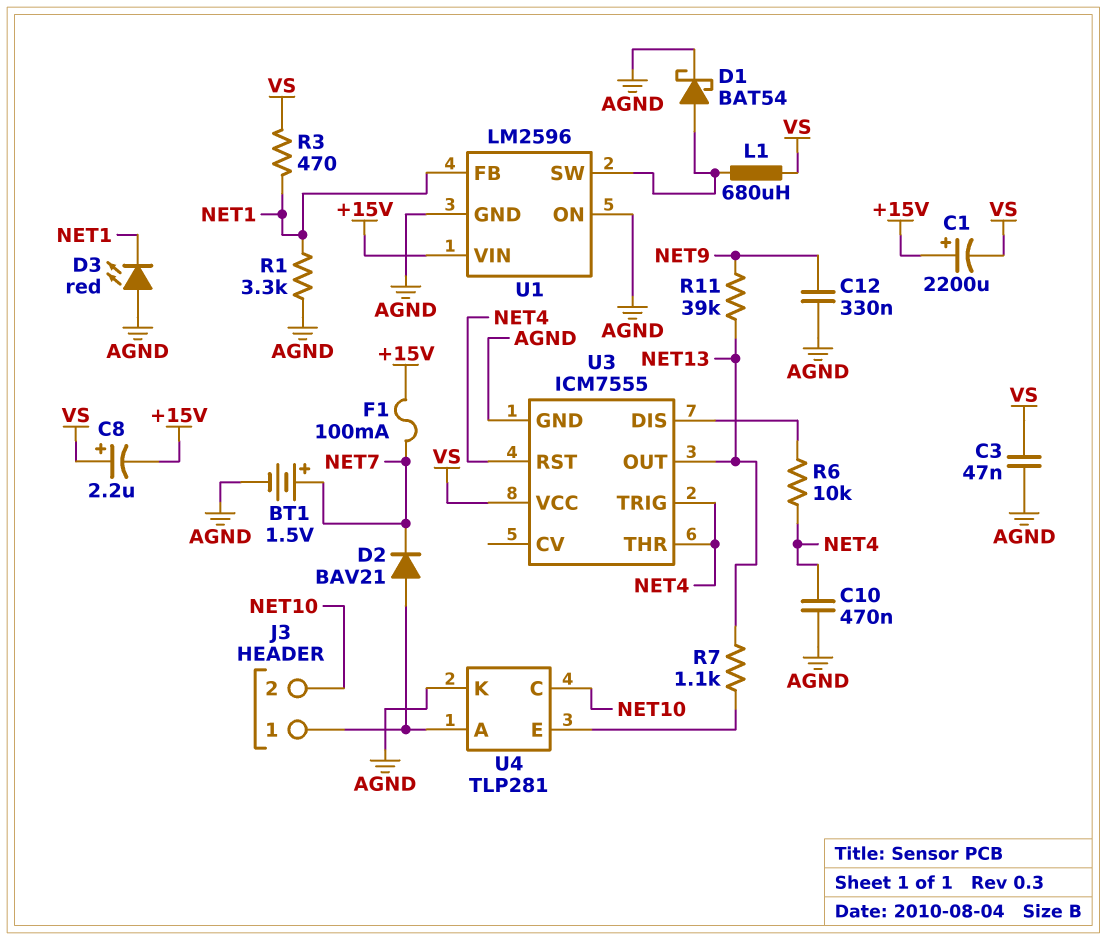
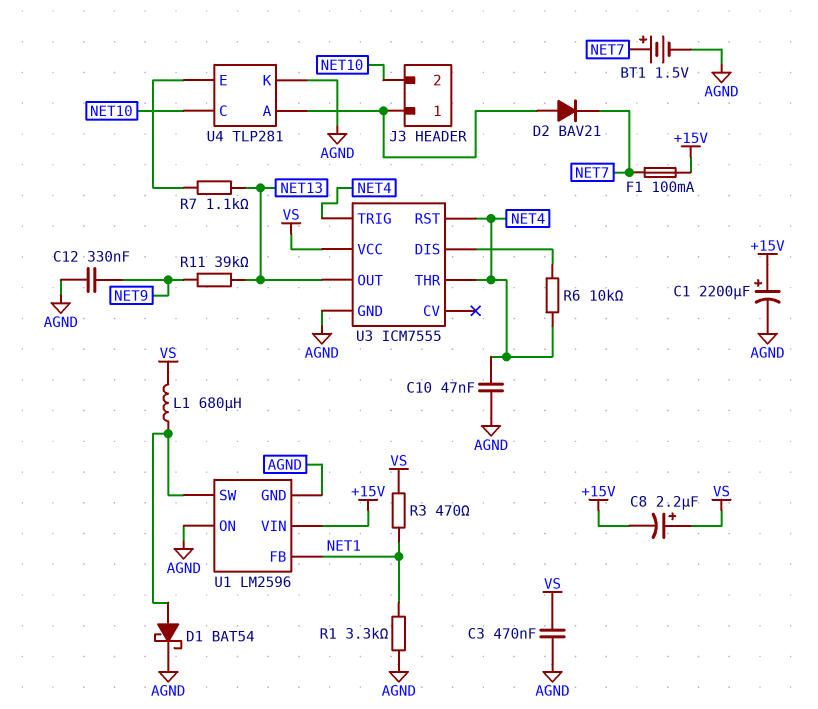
C1: 2200uF (plus +15V, minus VS) -> 2200uF (plus +15V, minus AGND)
C3: 47nF (AGND, VS) -> 470nF (AGND, VS)
C10: 470nF (AGND, NET4) -> 47nF (AGND, NET4)
D3: LED red (A AGND, K NET1) -> none

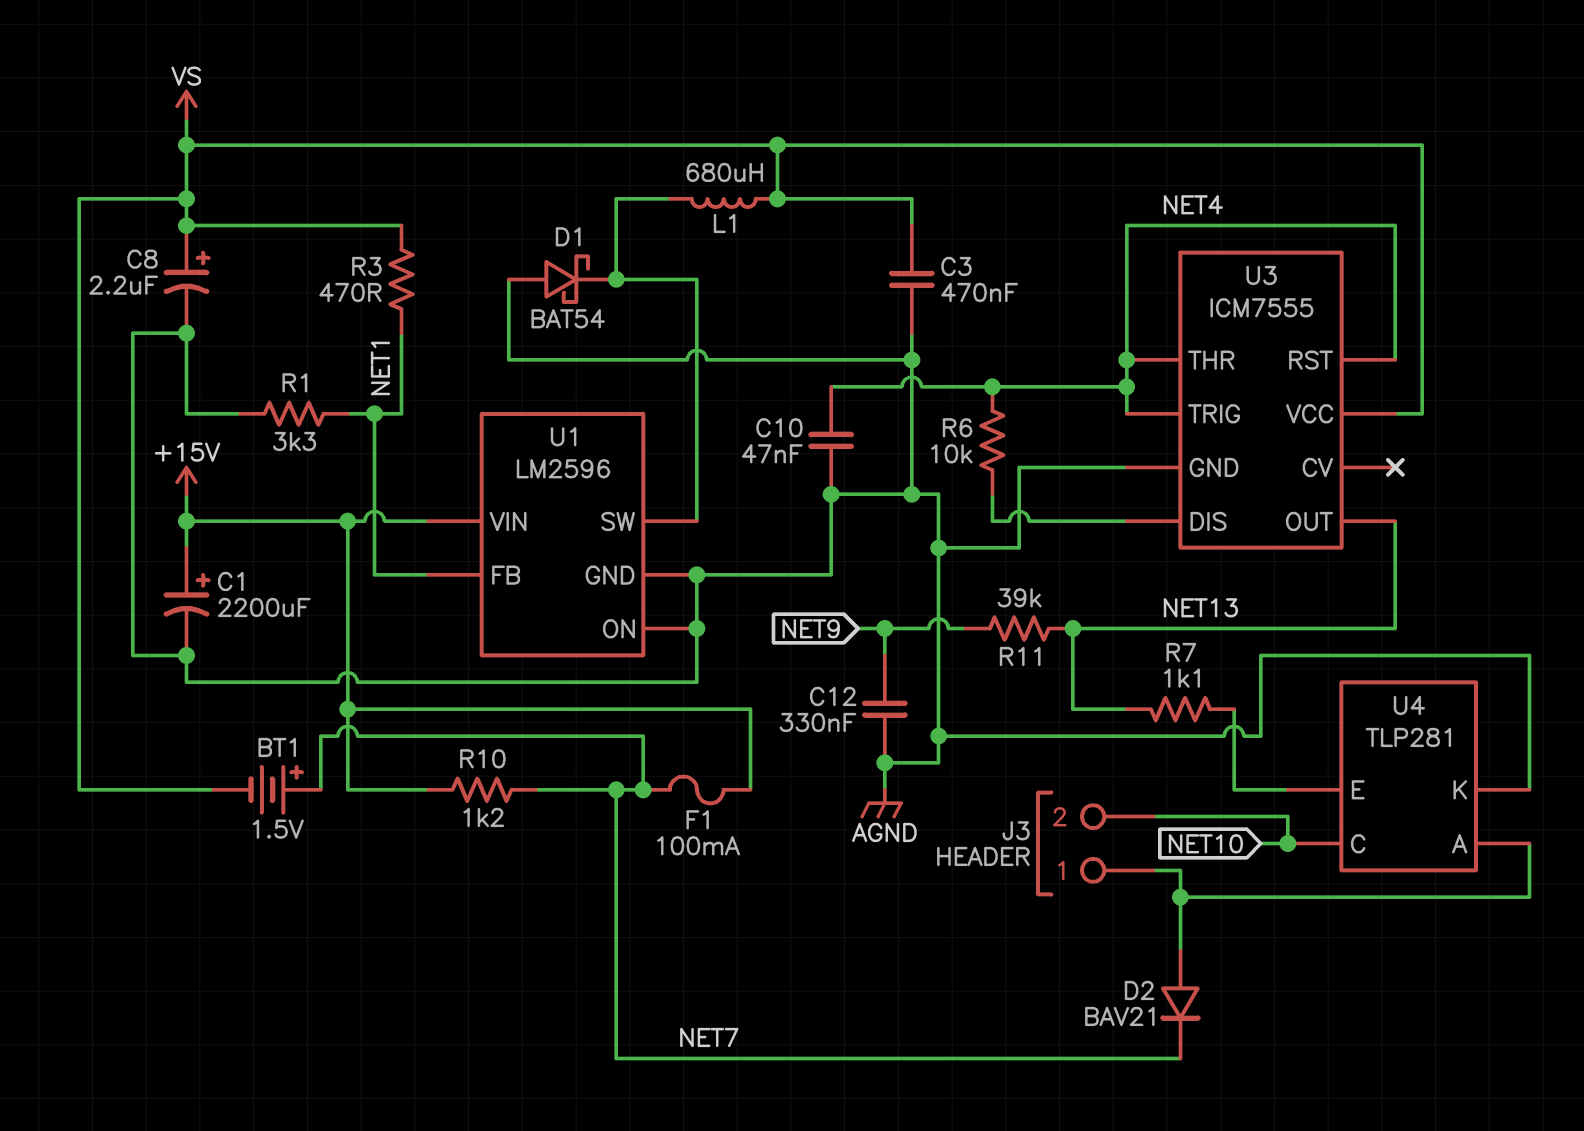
BT1: 1.5V (plus NET7, minus AGND) -> 1.5V (plus NET7, minus VS)
C8: 2.2uF (plus VS, minus +15V) -> 2.2uF (plus VS, minus AGND)
D1: schottky BAT54 (A U1/SW, K AGND) -> schottky BAT54 (A AGND, K U1/SW)
R10: none -> 1.2k (+15V, NET7)

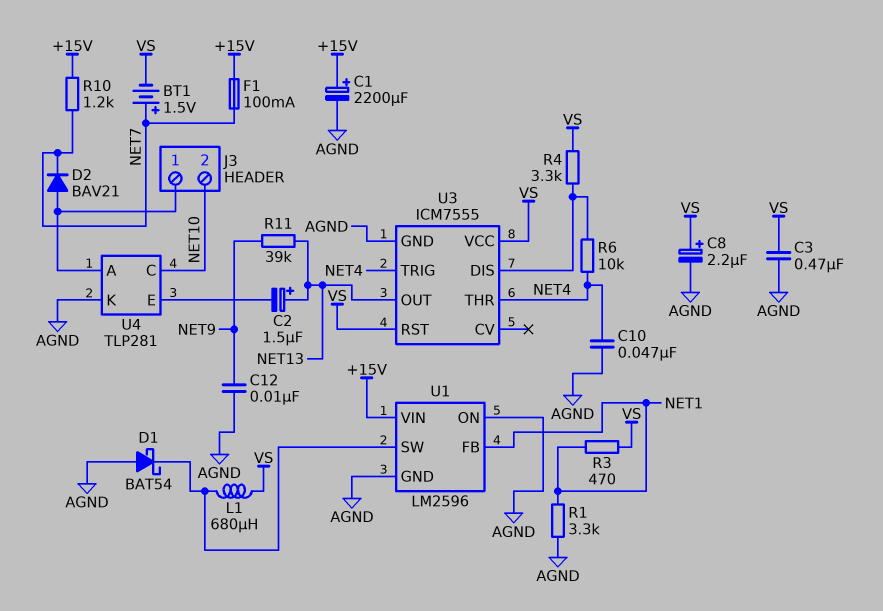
C2: none -> 1.5uF (plus NET13, minus U4/E)
C12: 330nF (AGND, NET9) -> 10nF (AGND, NET9)
R4: none -> 3.3k (U3/DIS, VS)
R7: 1.1k (NET13, U4/E) -> none
U3 pin RST: NET4 -> VS

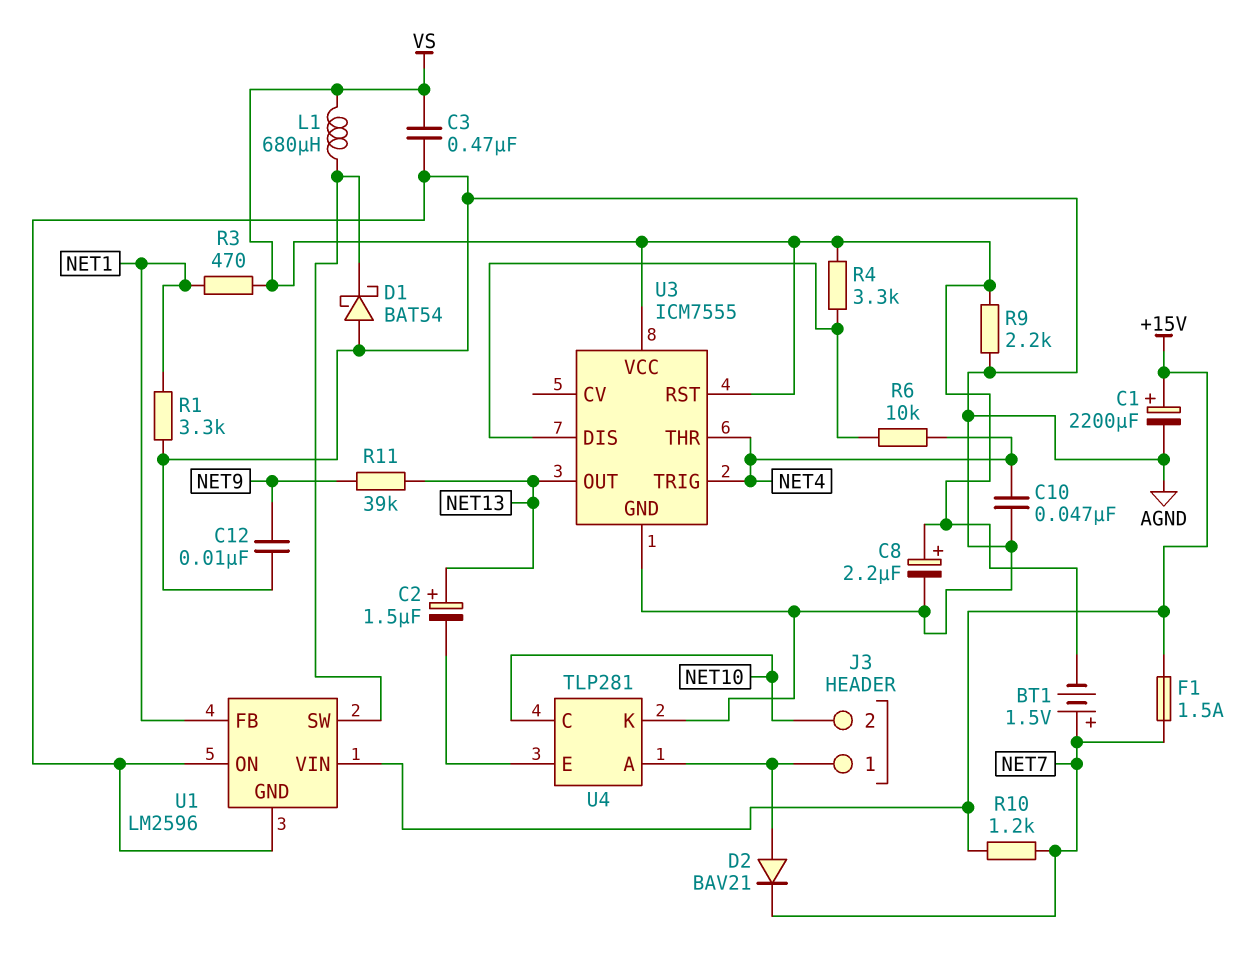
F1: 100mA (+15V, NET7) -> 1.5A (+15V, NET7)
R9: none -> 2.2k (AGND, VS)

